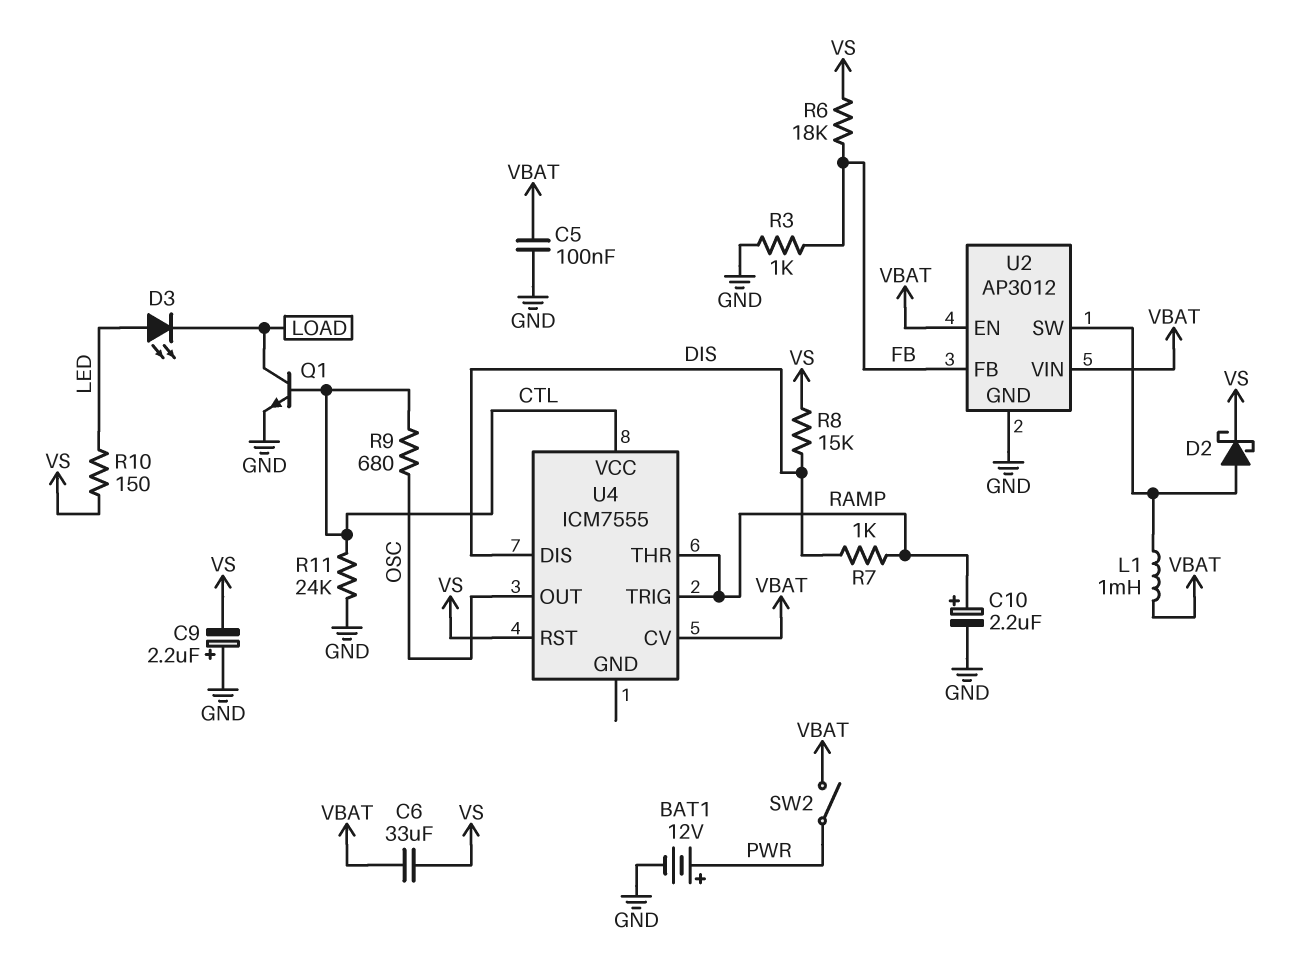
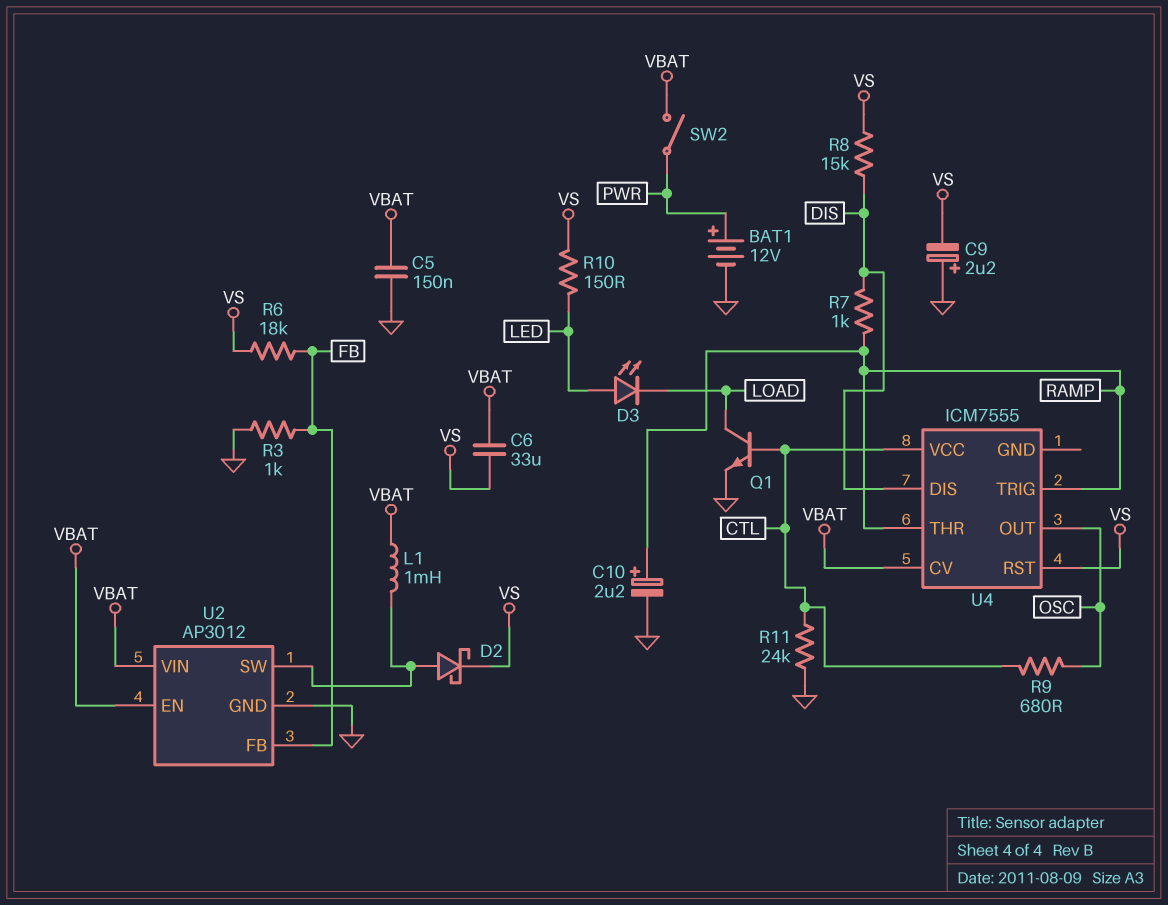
C5: 100nF (GND, VBAT) -> 150nF (GND, VBAT)

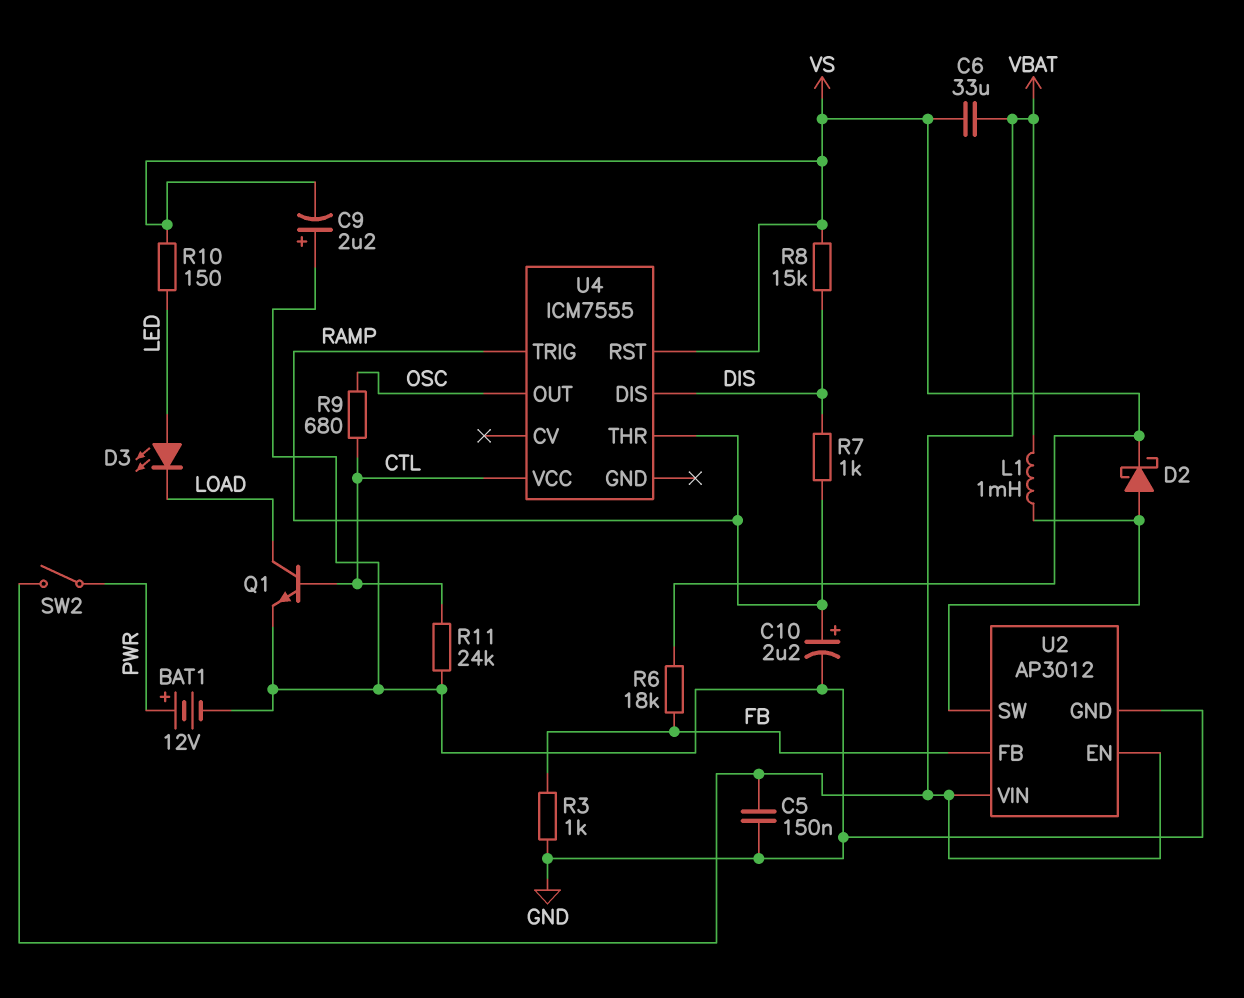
U4 pin CV: VBAT -> none

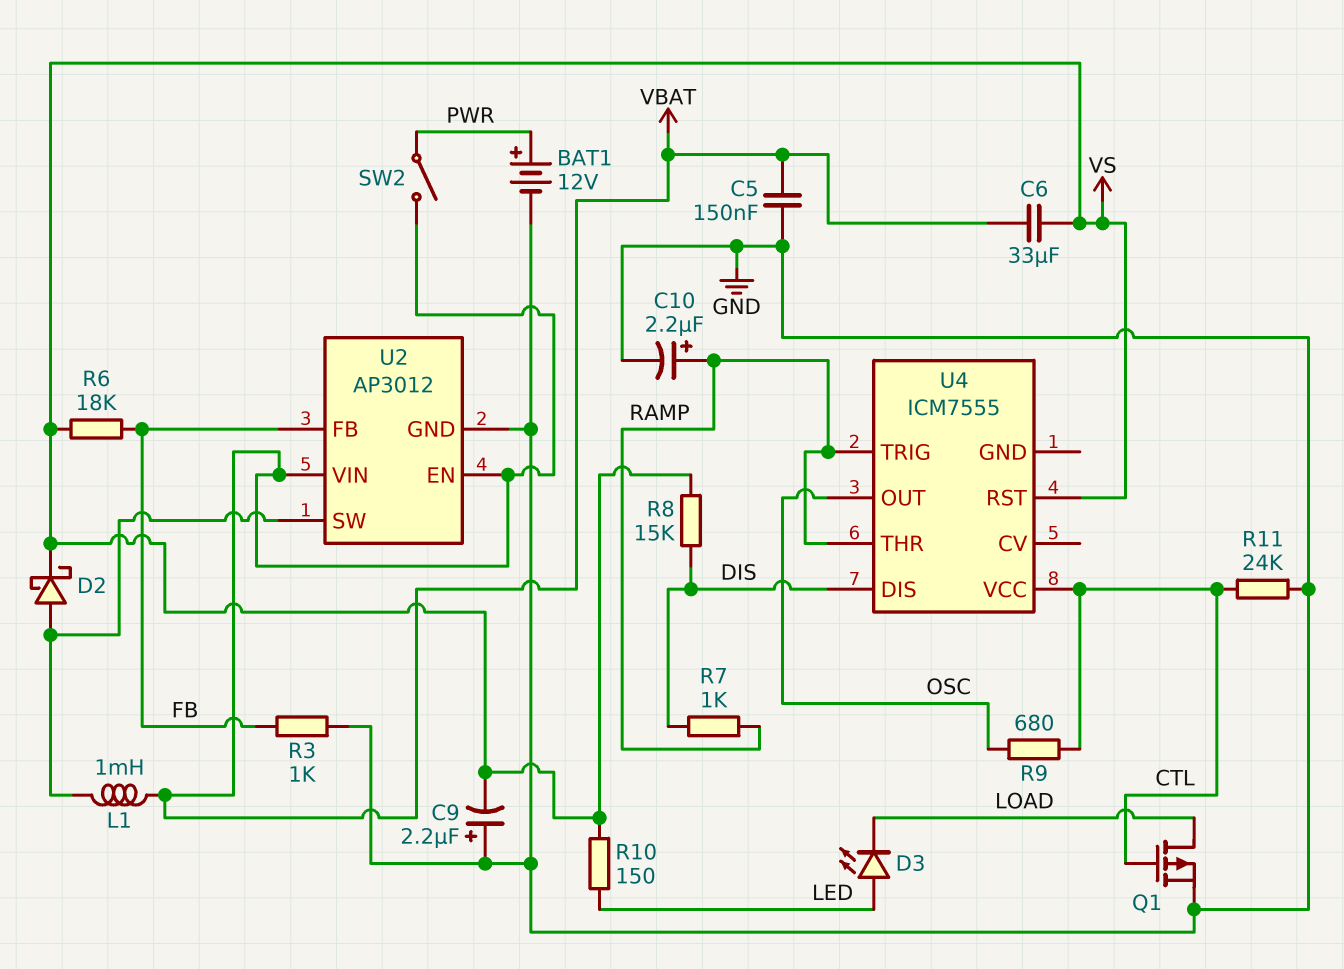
Q1: NPN (B CTL, C LOAD, E GND) -> PMOS (G CTL, D LOAD, S GND)

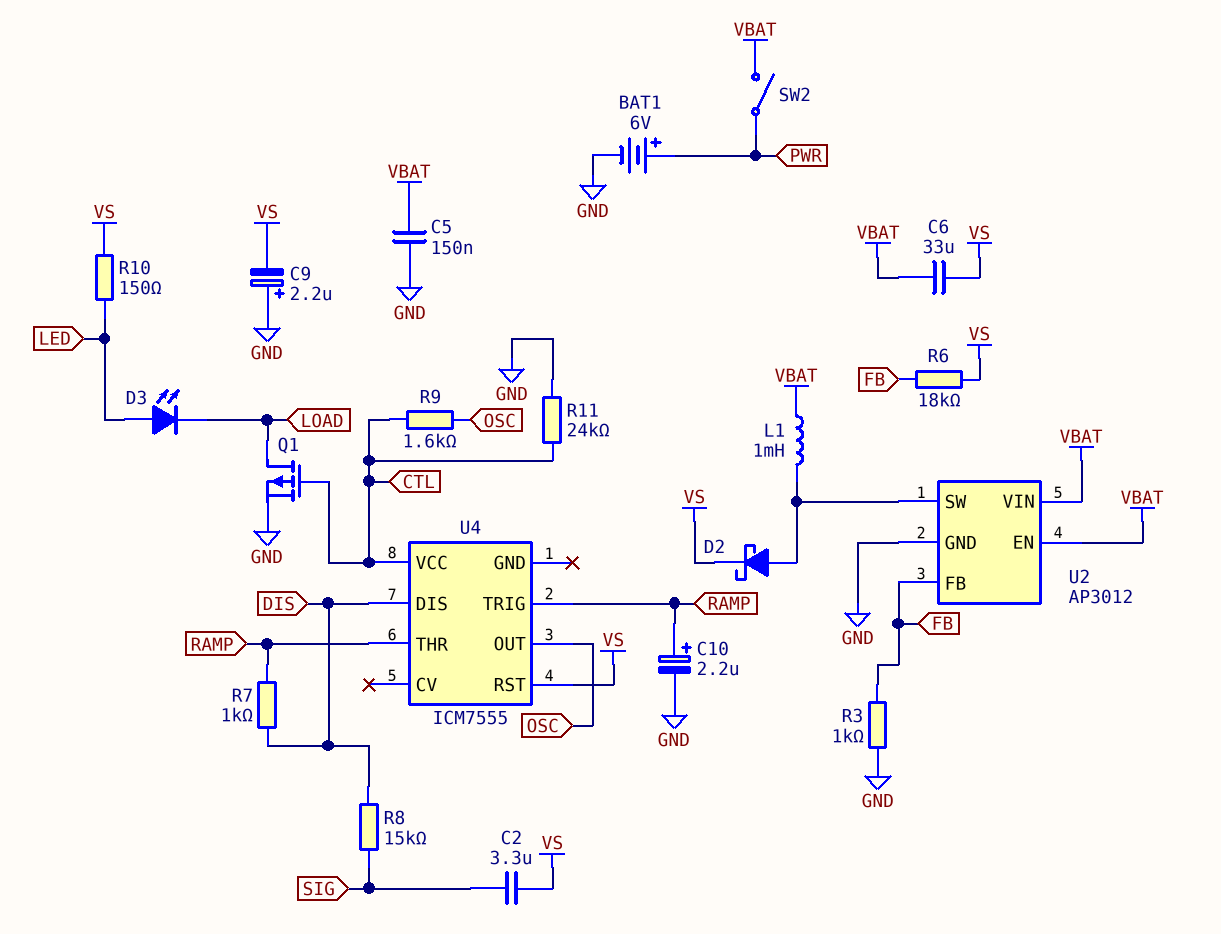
BAT1: 12V (plus PWR, minus GND) -> 6V (plus PWR, minus GND)
C2: none -> 3.3uF (SIG, VS)
R8: 15k (DIS, VS) -> 15k (DIS, SIG)
R9: 680 (CTL, OSC) -> 1.6k (CTL, OSC)

